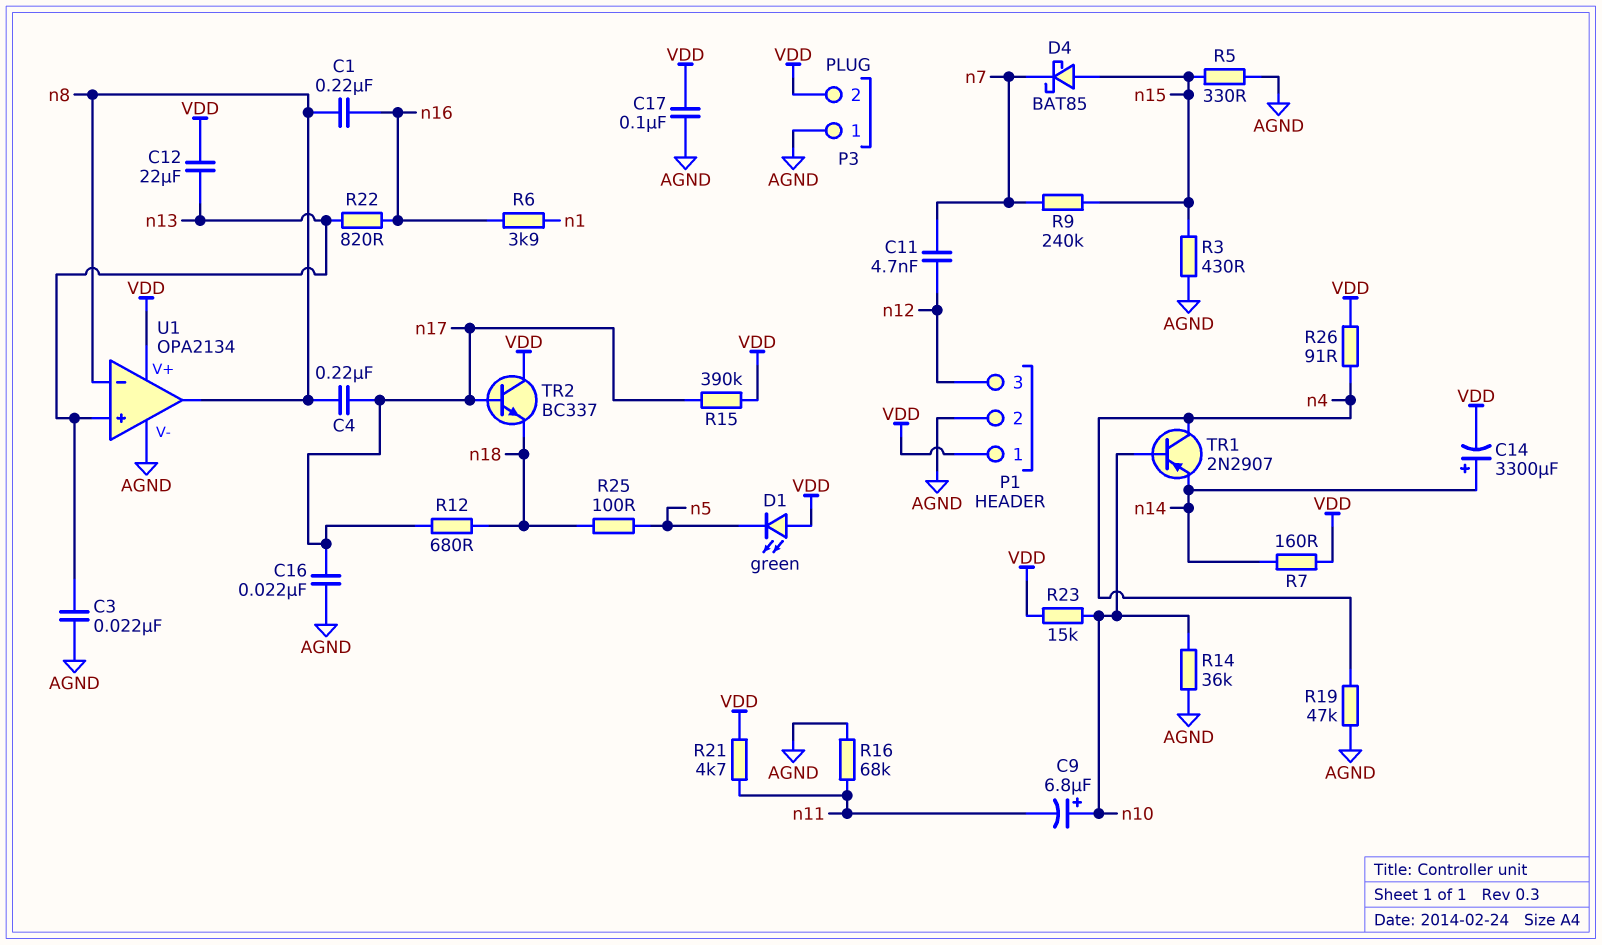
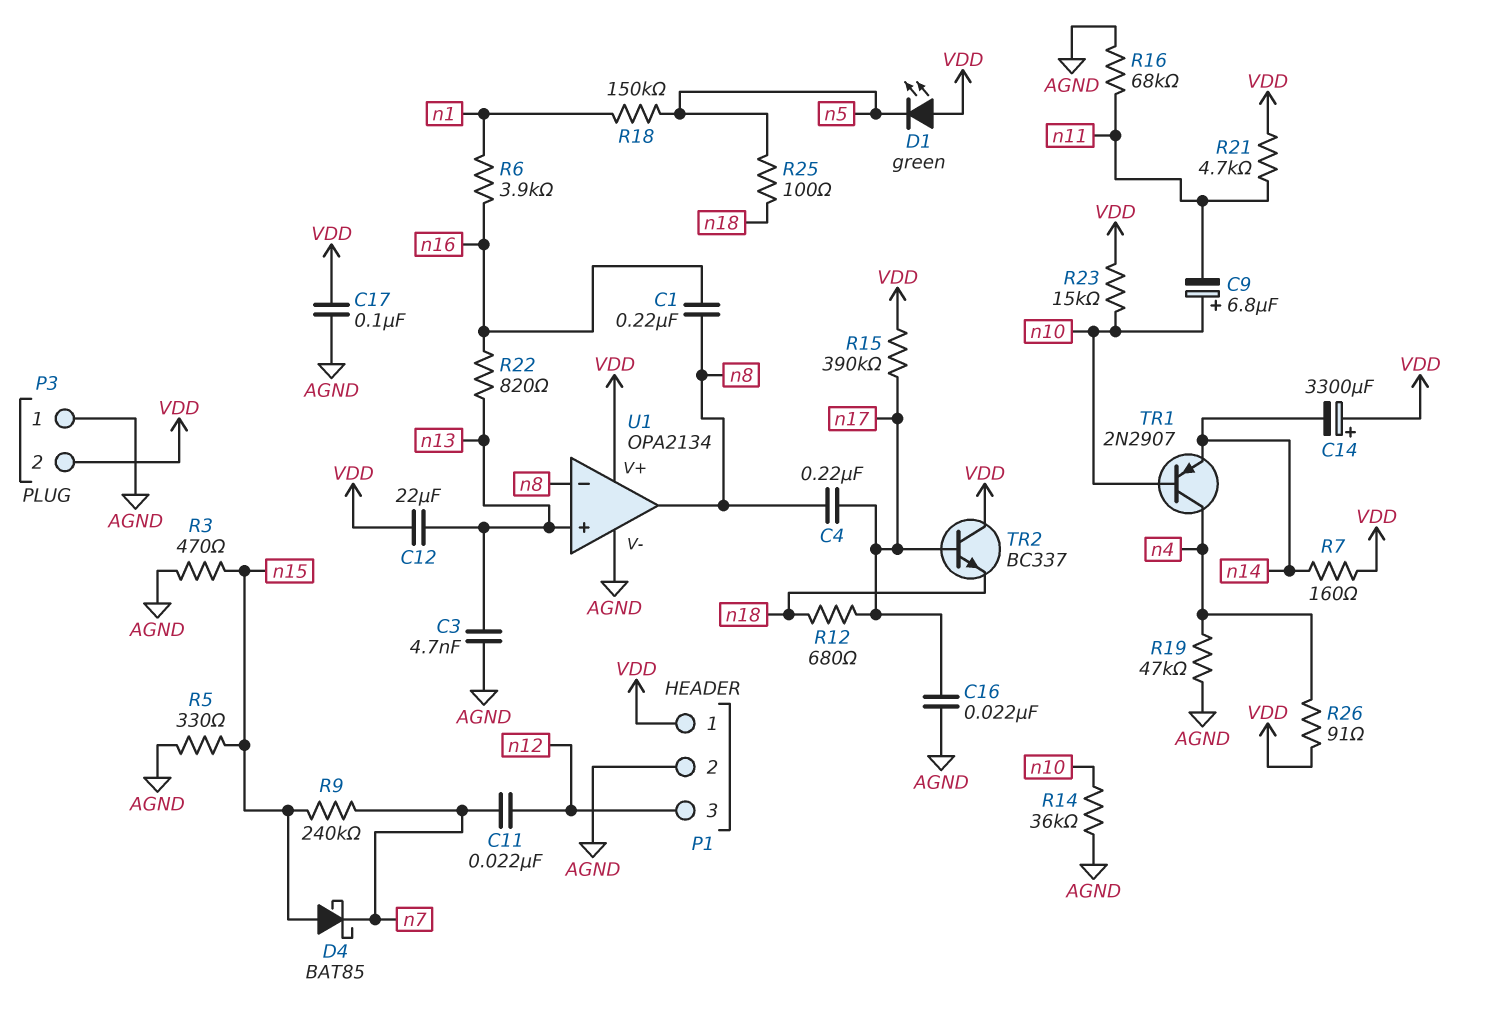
C3: 22nF (AGND, n13) -> 4.7nF (AGND, n13)
C11: 4.7nF (n7, n12) -> 22nF (n7, n12)
C14: 3300uF (plus n14, minus VDD) -> 3300uF (plus VDD, minus n14)
R3: 430 (AGND, n15) -> 470 (AGND, n15)
R18: none -> 150k (n1, n5)

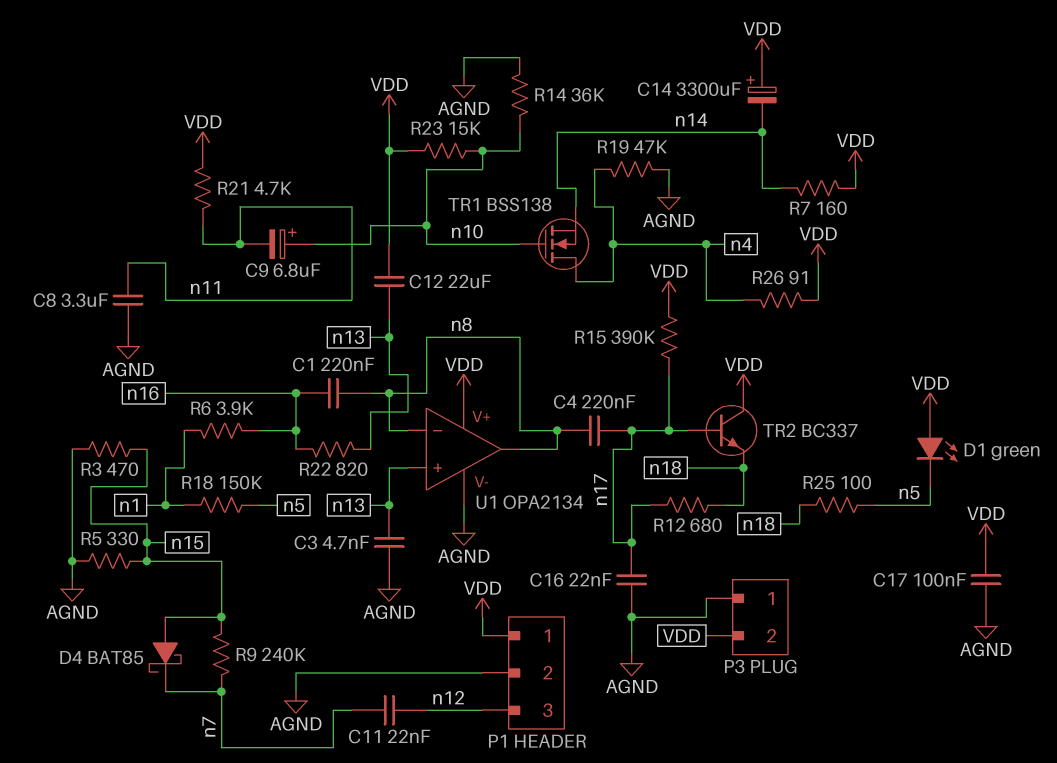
C8: none -> 3.3uF (AGND, n11)
R16: 68k (AGND, n11) -> none
TR1: PNP 2N2907 (B n10, C n4, E n14) -> NMOS BSS138 (G n10, D n4, S n14)

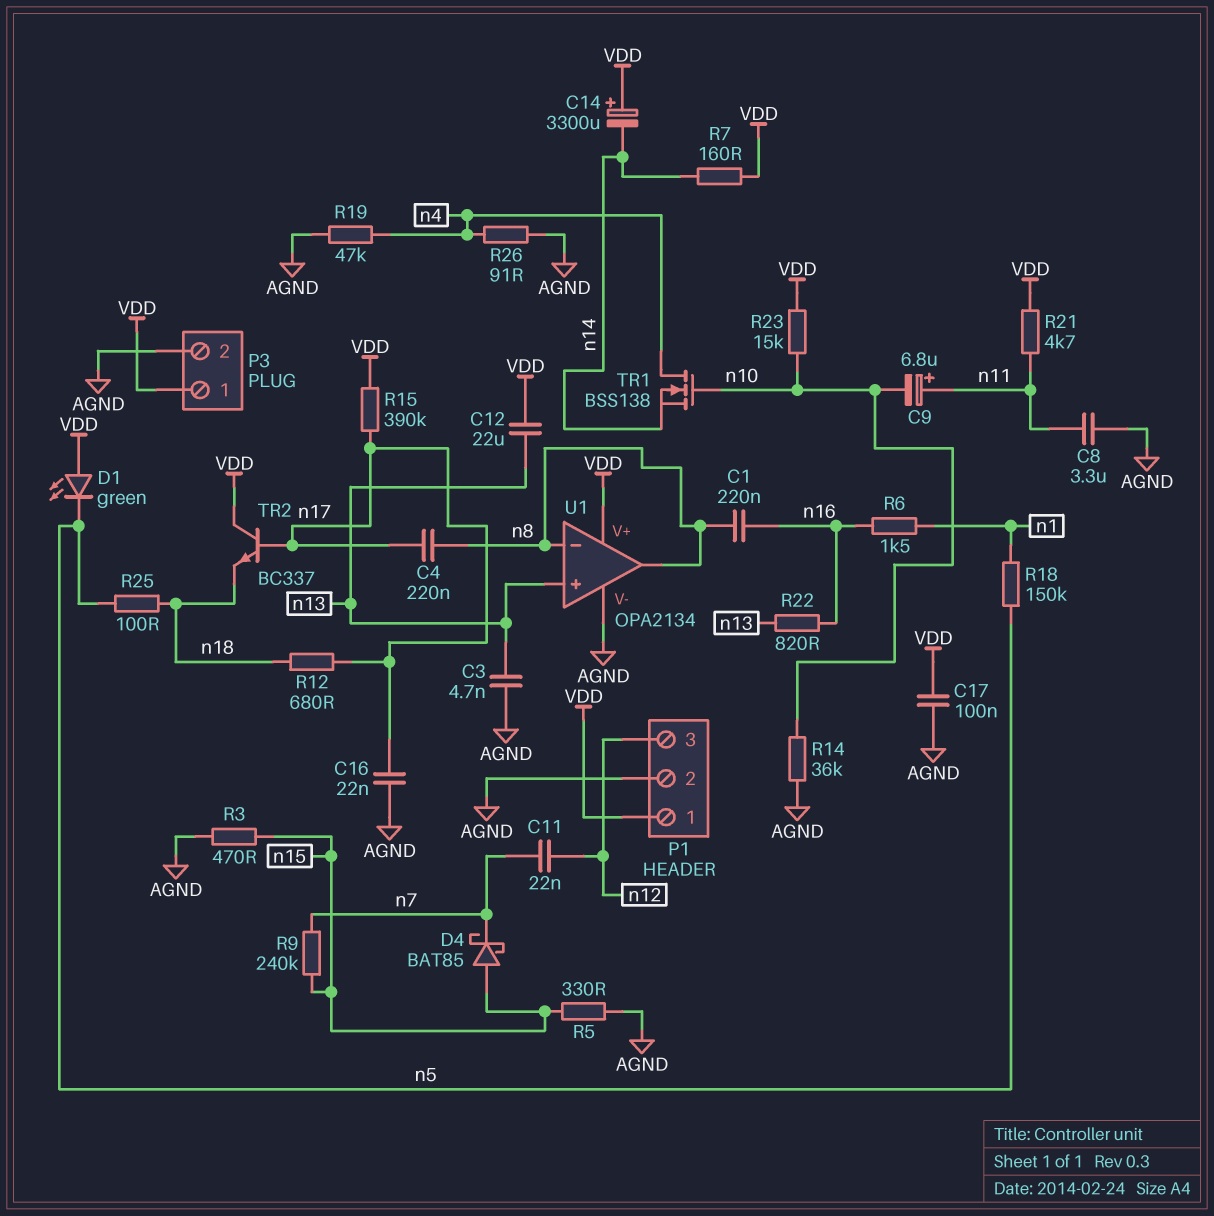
C9: 6.8uF (plus n10, minus n11) -> 6.8uF (plus n11, minus n10)
P3 pin 1: AGND -> VDD
P3 pin 2: VDD -> AGND
R6: 3.9k (n1, n16) -> 1.5k (n1, n16)
R26: 91 (VDD, n4) -> 91 (AGND, n4)

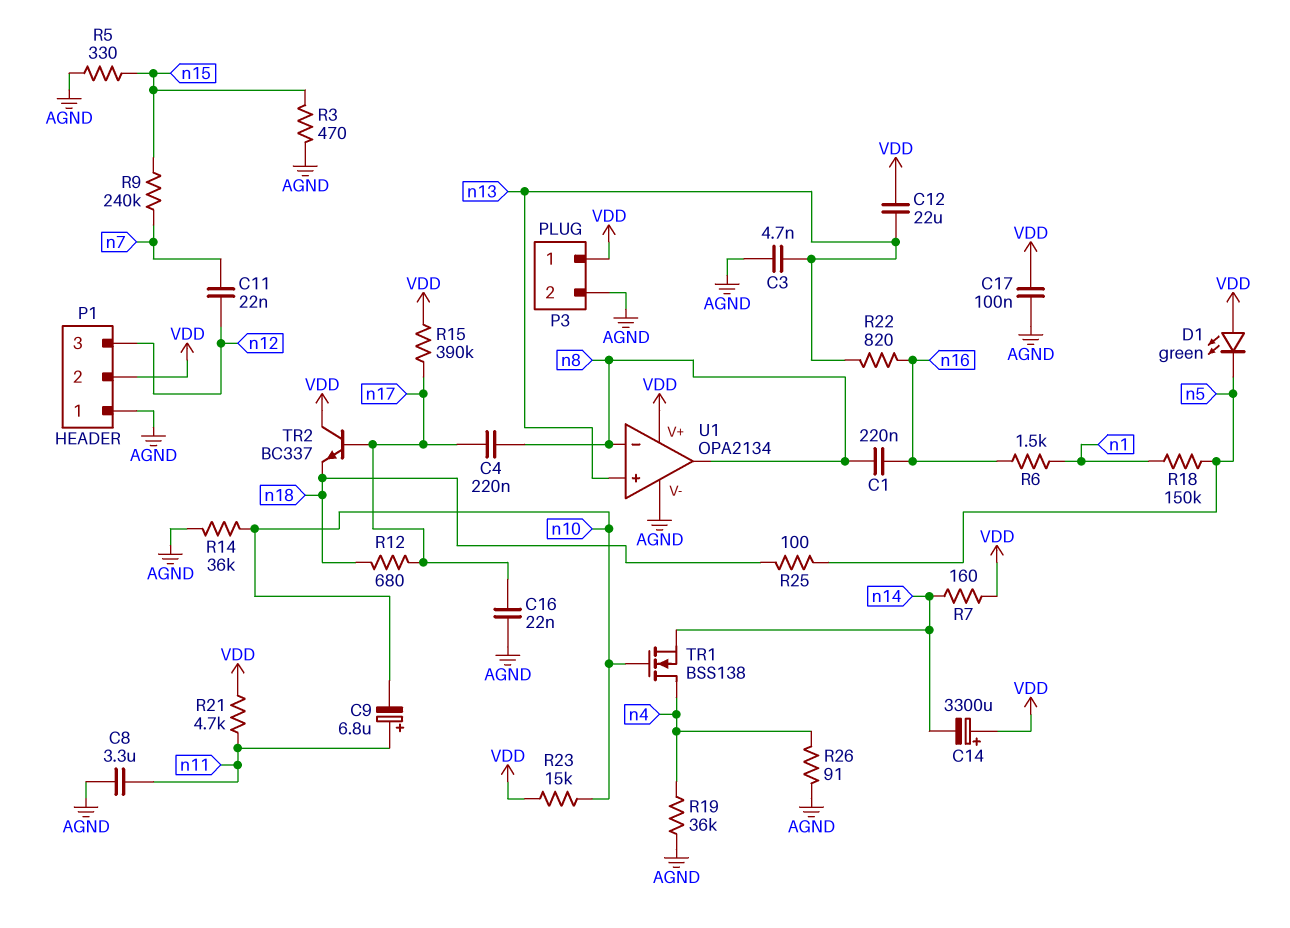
D4: schottky BAT85 (A n15, K n7) -> none
P1 pin 1: VDD -> AGND
P1 pin 2: AGND -> VDD
R19: 47k (AGND, n4) -> 36k (AGND, n4)

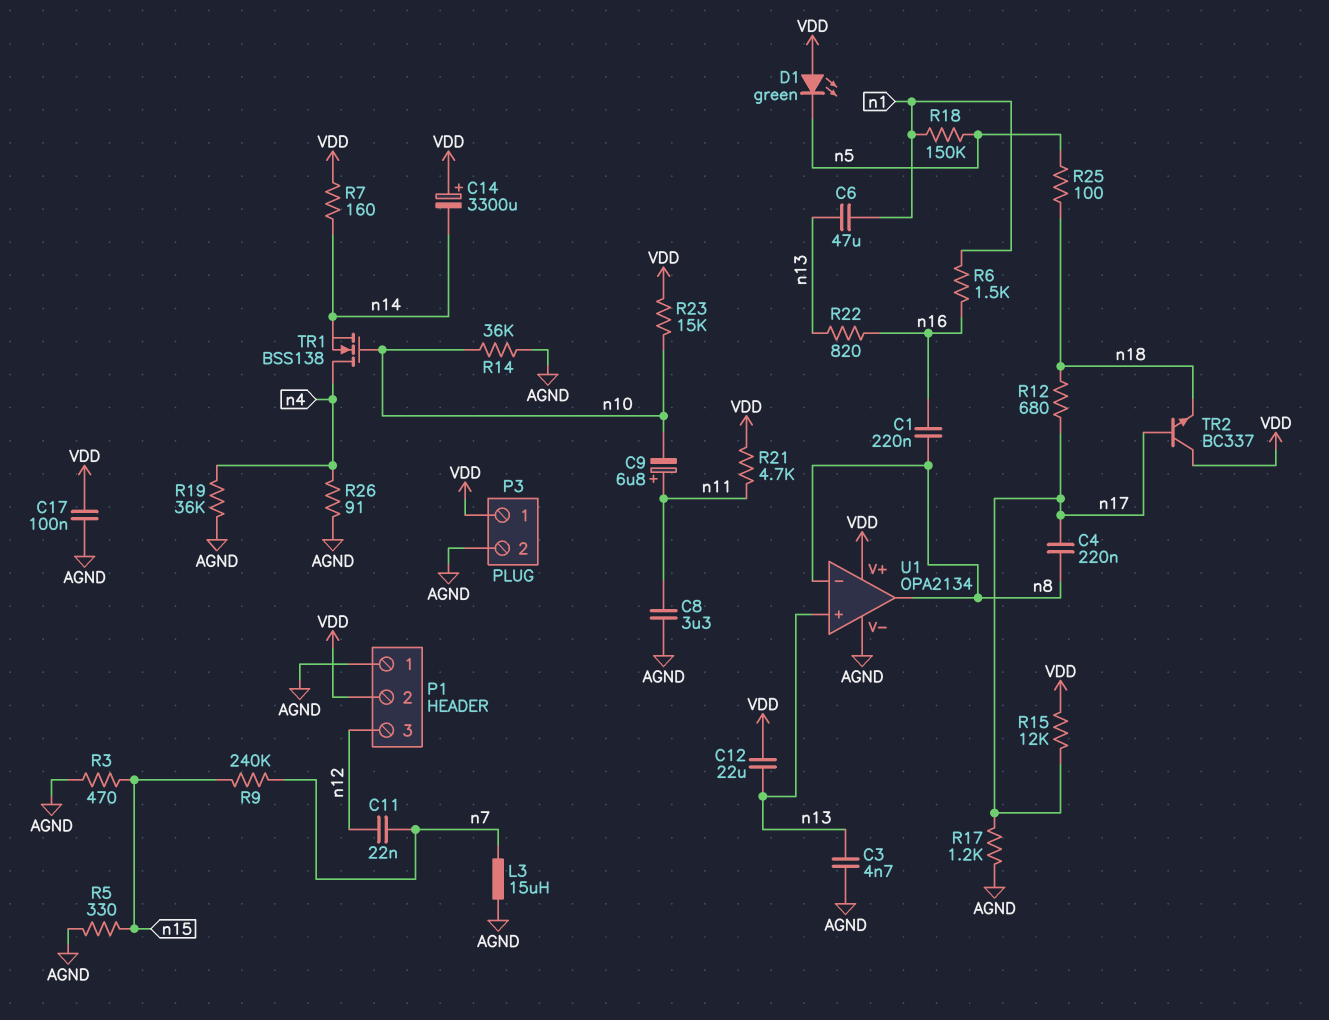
C6: none -> 47uF (n1, n13)
C16: 22nF (AGND, n17) -> none
L3: none -> 15uH (AGND, n7)
R15: 390k (VDD, n17) -> 12k (VDD, n17)
R17: none -> 1.2k (AGND, n17)

